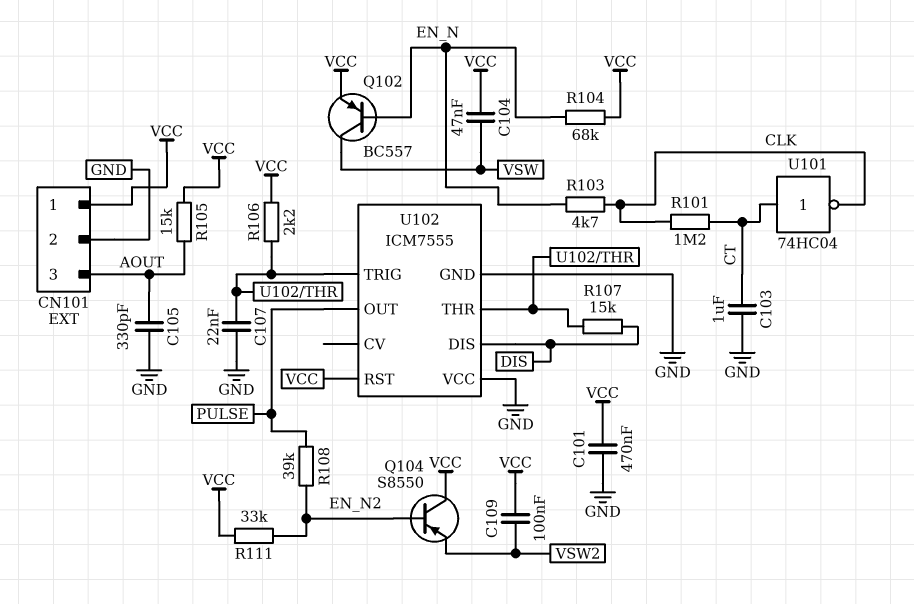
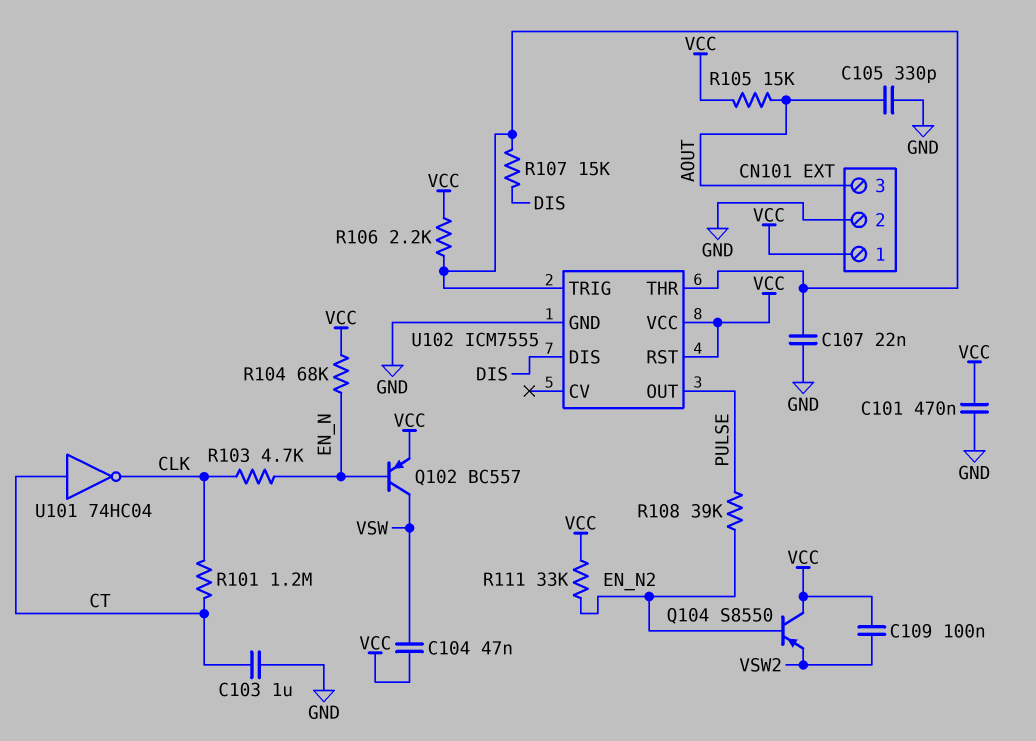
U102 pin VCC: GND -> VCC

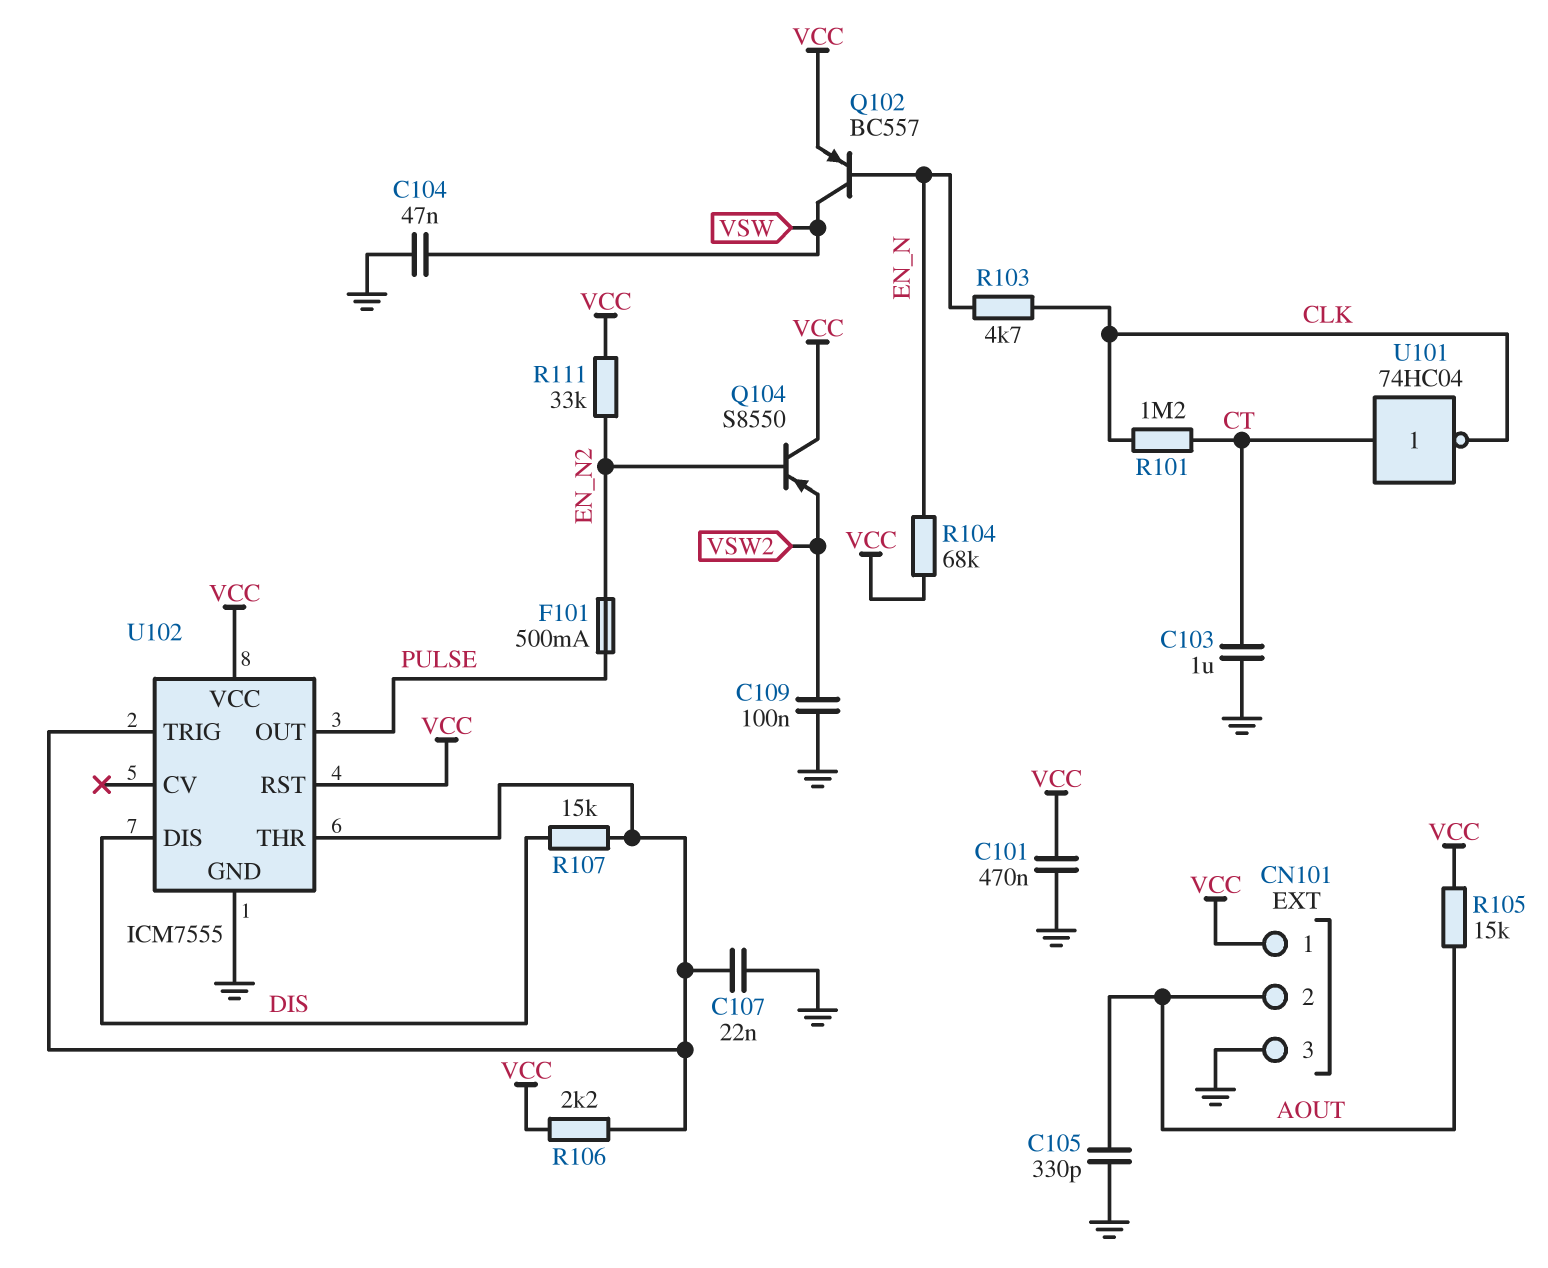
C104: 47nF (VCC, VSW) -> 47nF (GND, VSW)
C109: 100nF (VCC, VSW2) -> 100nF (GND, VSW2)
CN101 pin 2: GND -> AOUT
CN101 pin 3: AOUT -> GND
F101: none -> 500mA (EN_N2, PULSE)
R108: 39k (EN_N2, PULSE) -> none

